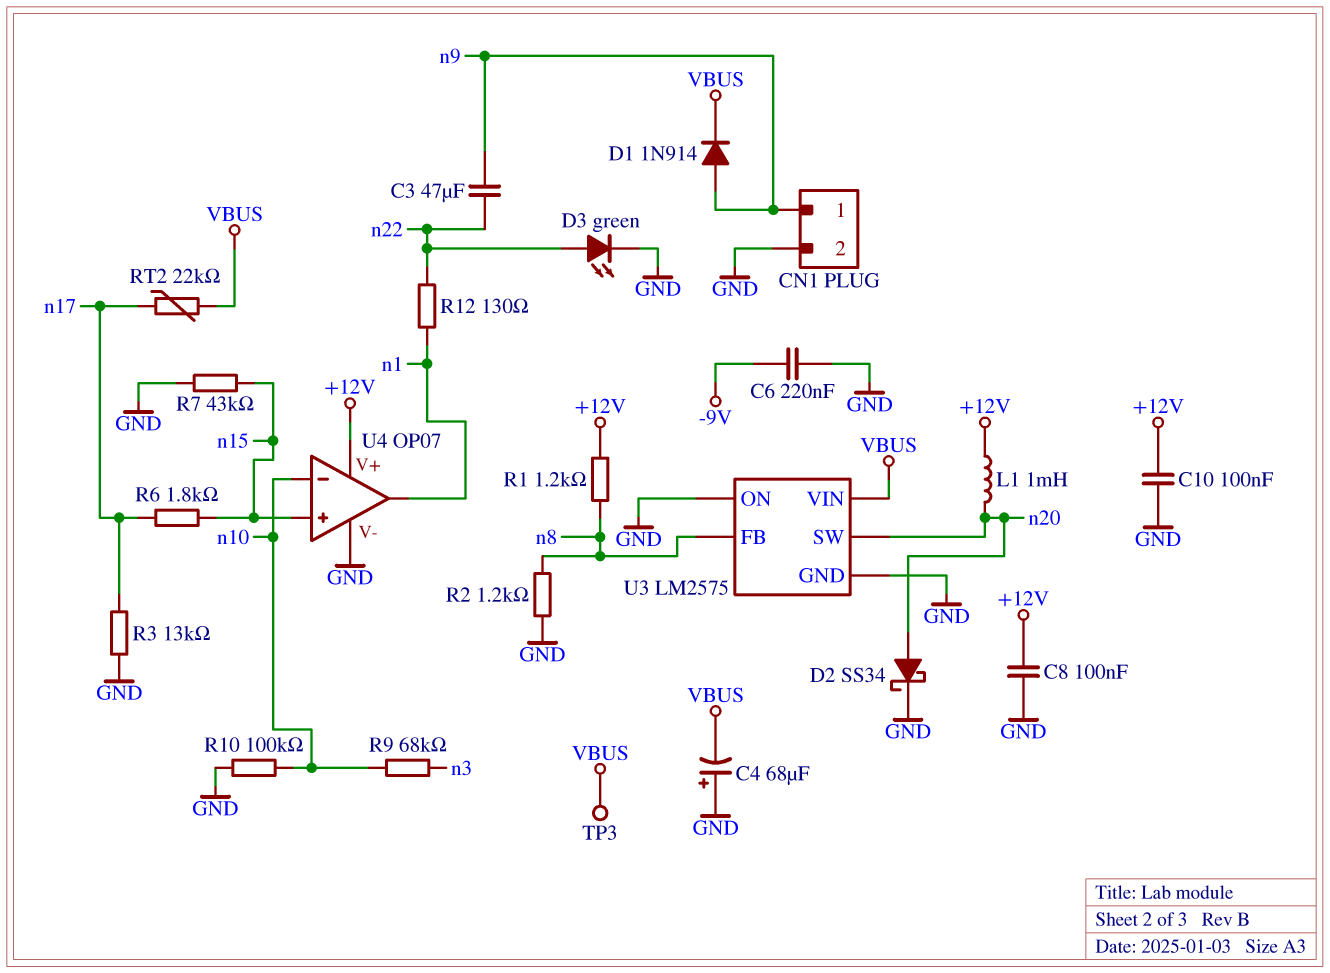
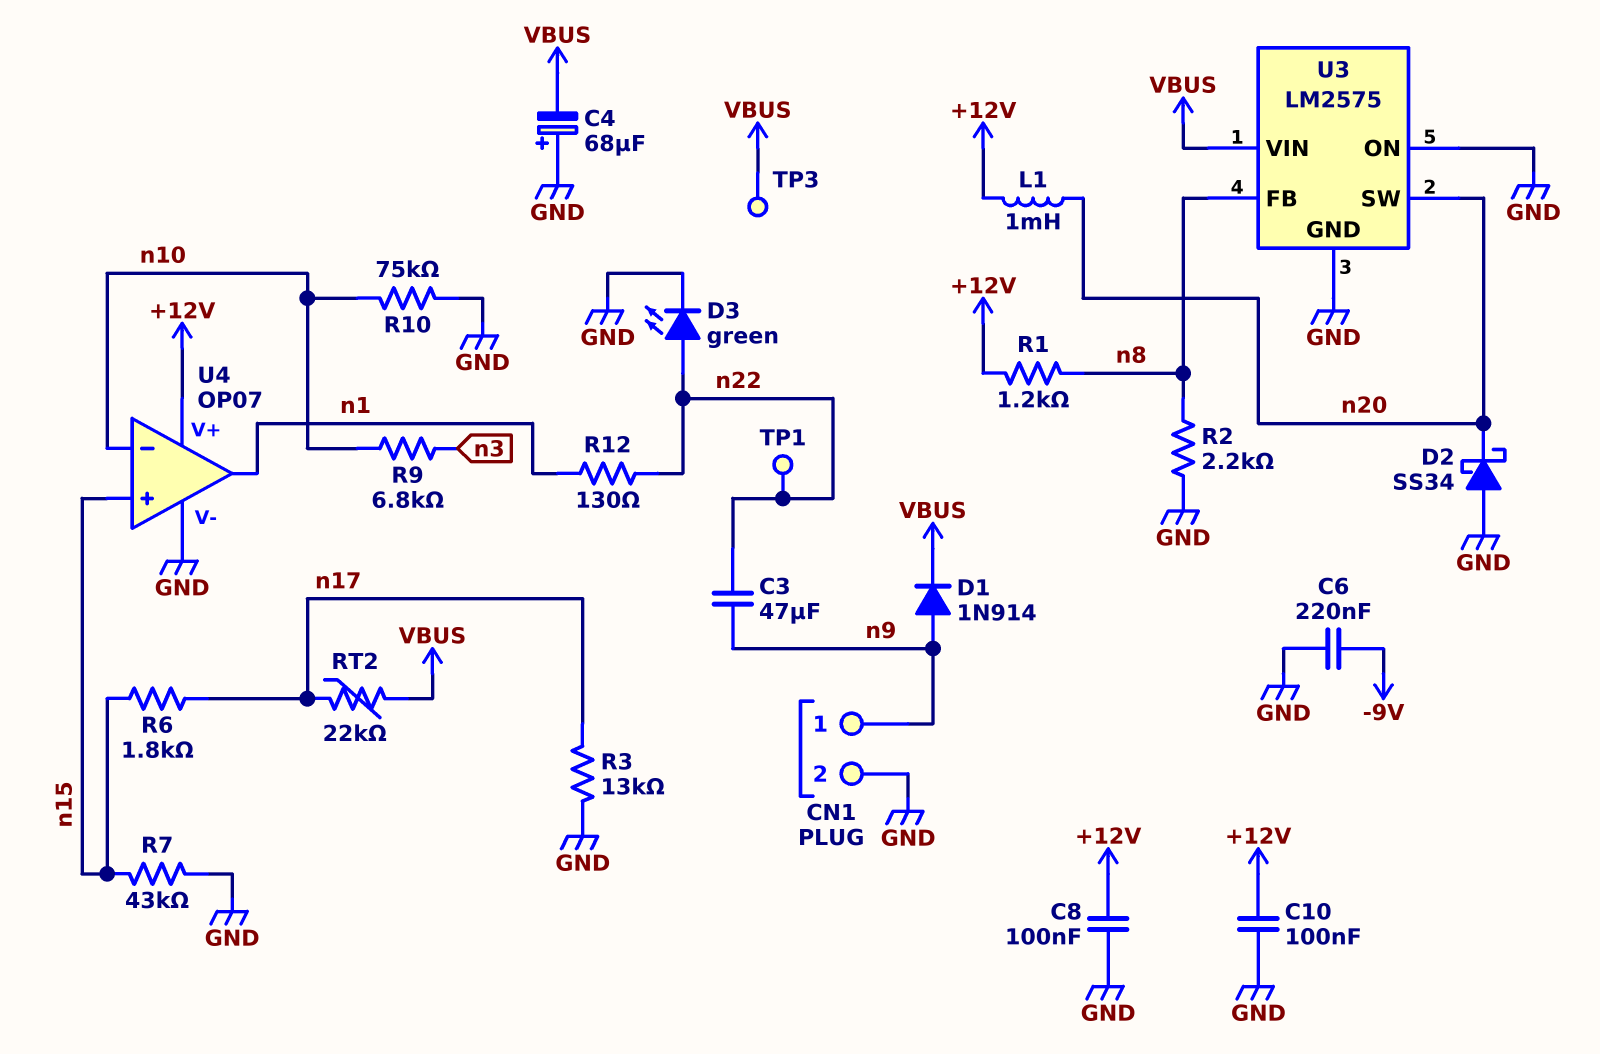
D2: schottky SS34 (A n20, K GND) -> schottky SS34 (A GND, K n20)
R2: 1.2k (GND, n8) -> 2.2k (GND, n8)
R9: 68k (n3, n10) -> 6.8k (n3, n10)
R10: 100k (GND, n10) -> 75k (GND, n10)
TP1: none -> test point (n22)

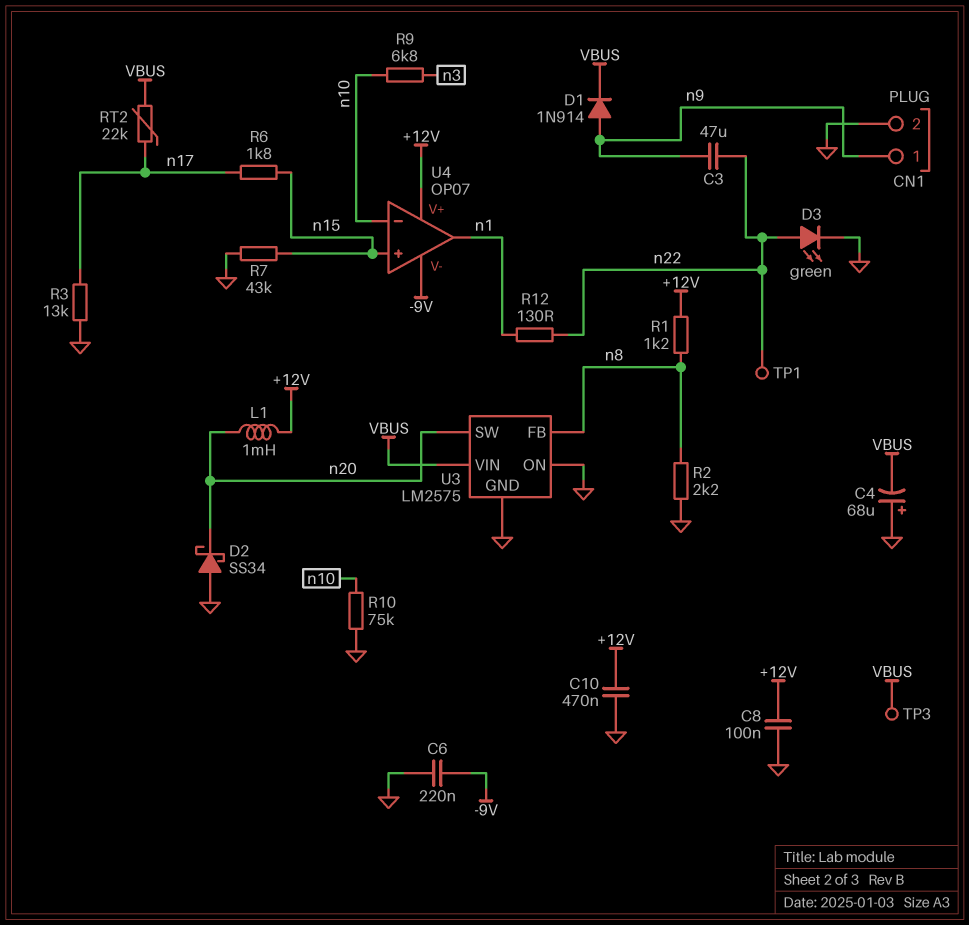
C10: 100nF (+12V, GND) -> 470nF (+12V, GND)
U4 pin V-: GND -> -9V

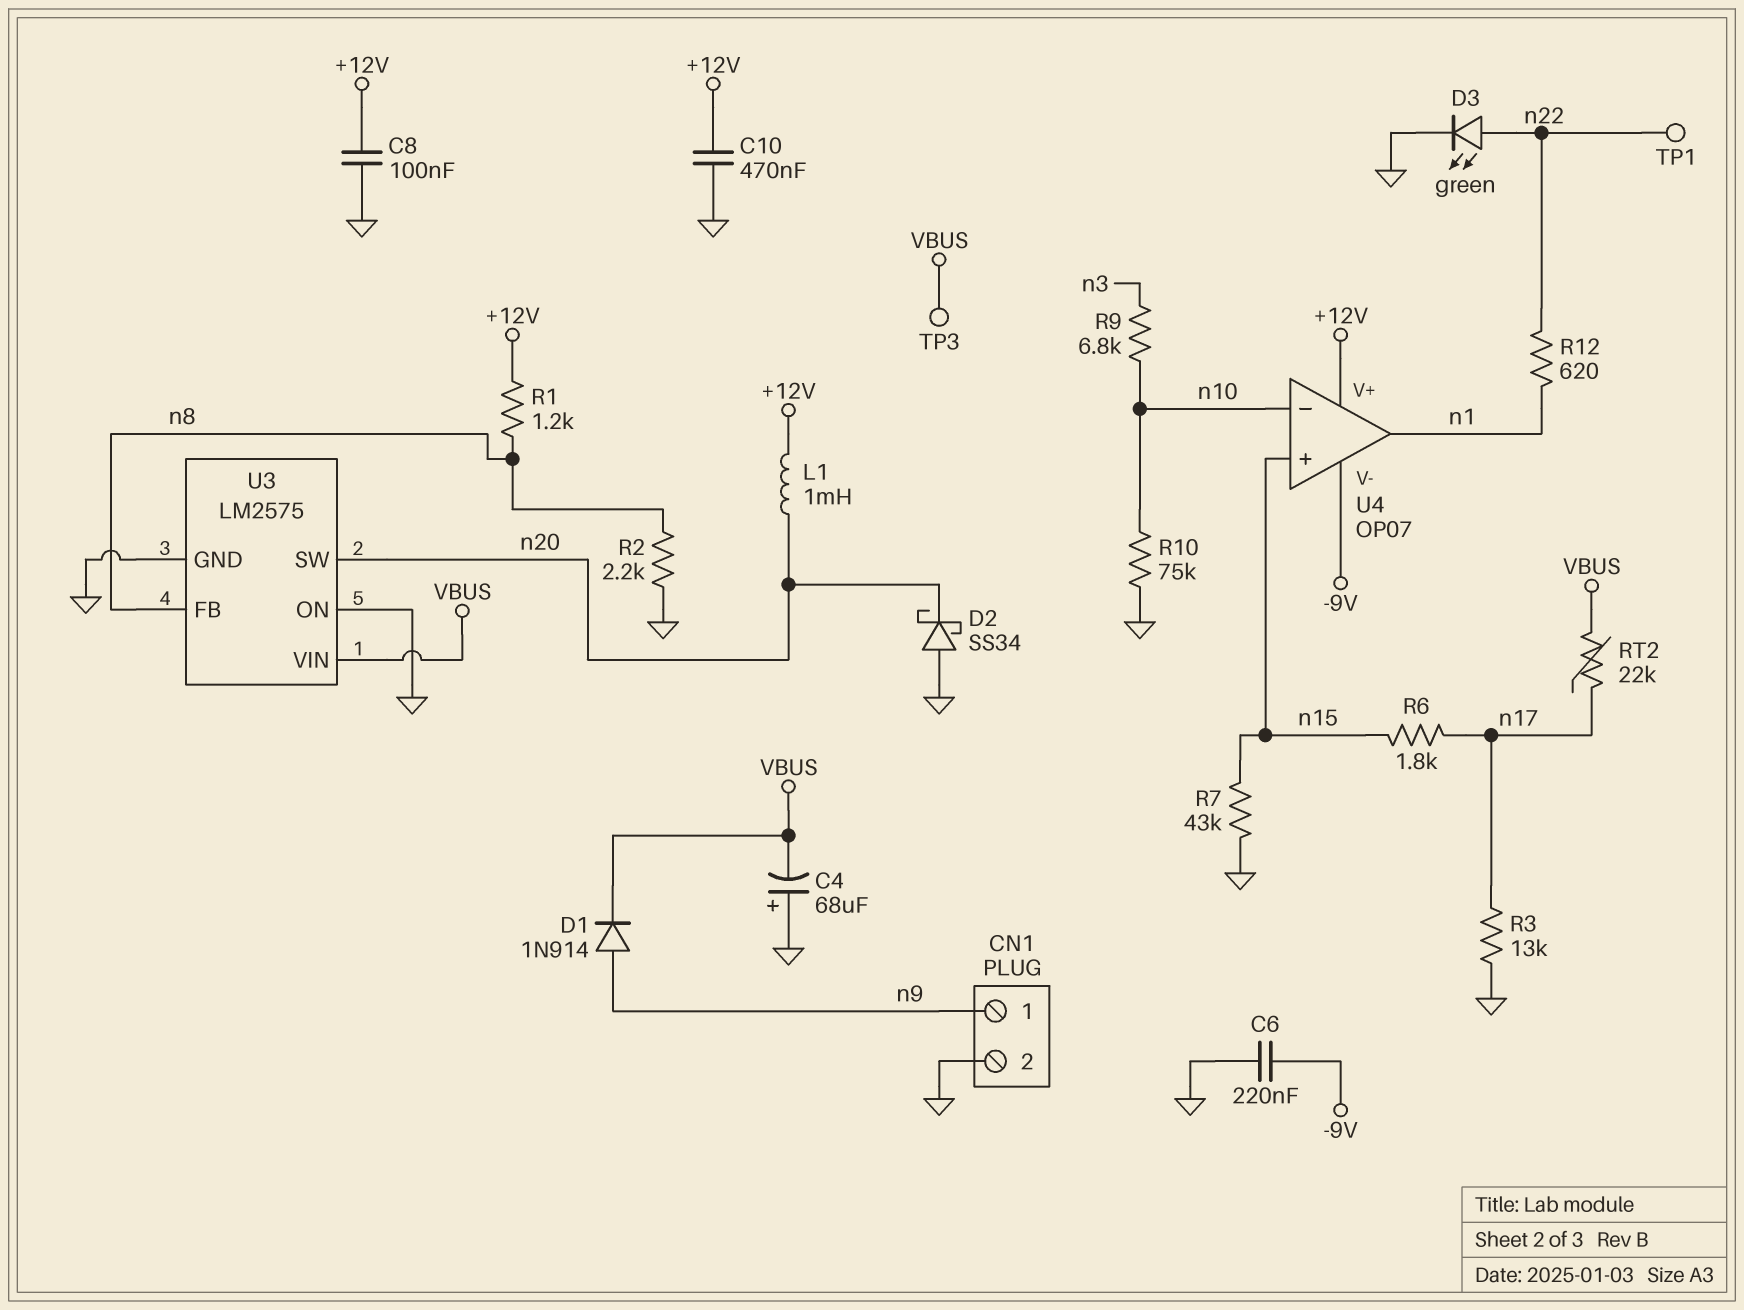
C3: 47uF (n9, n22) -> none
R12: 130 (n1, n22) -> 620 (n1, n22)

